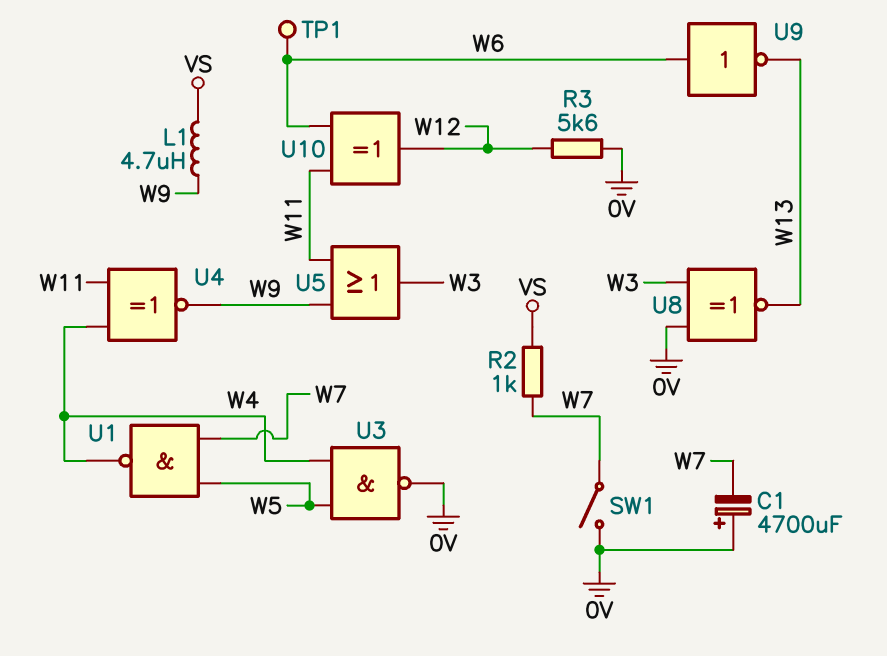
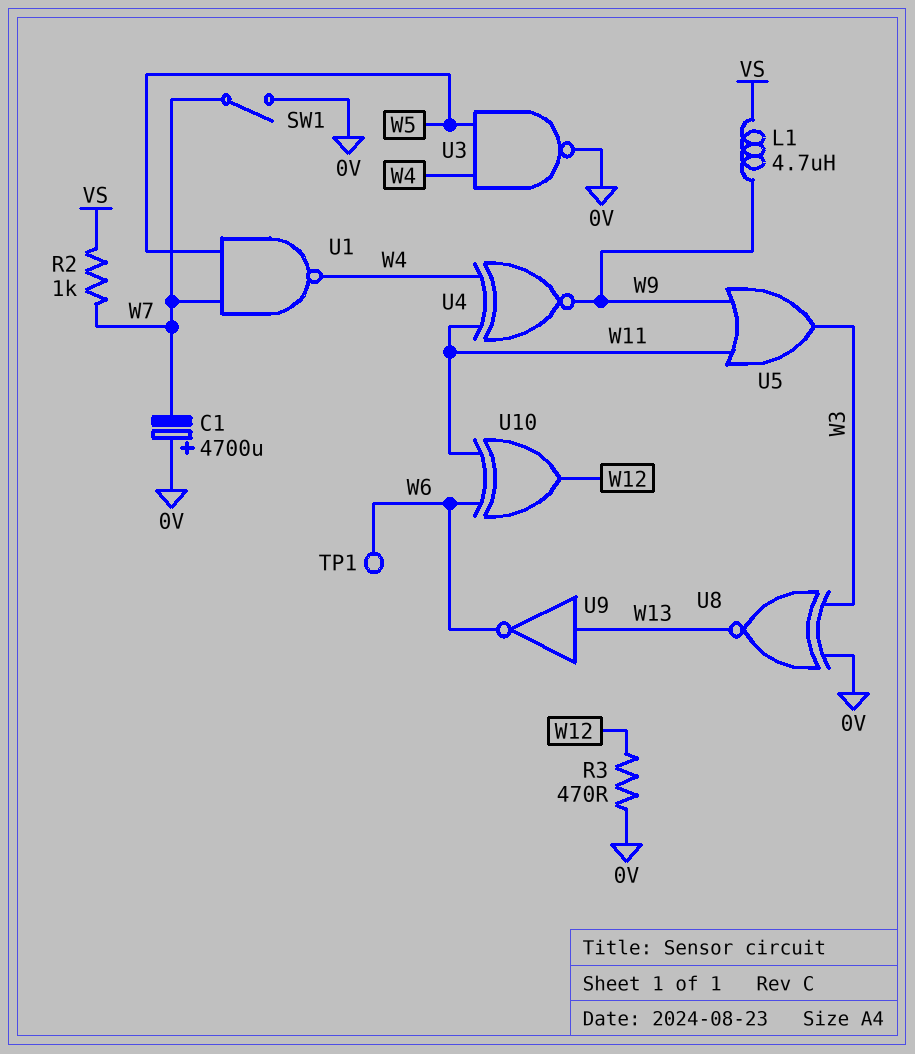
R3: 5.6k (0V, W12) -> 470 (0V, W12)
U9: NOT (in W6, out W13) -> NOT (in W13, out W6)

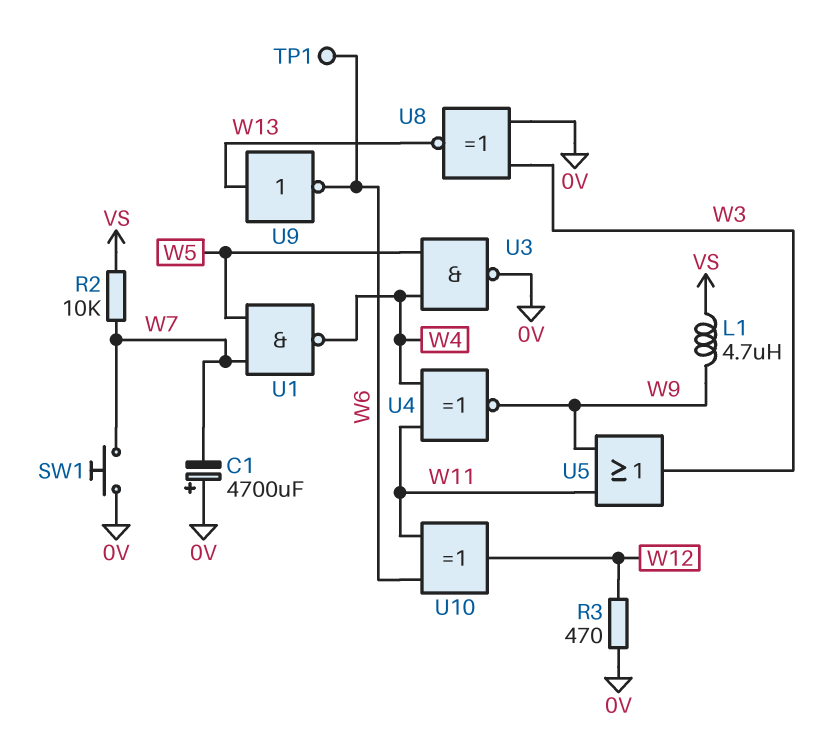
R2: 1k (VS, W7) -> 10k (VS, W7)
SW1: switch (0V, W7) -> button (0V, W7)

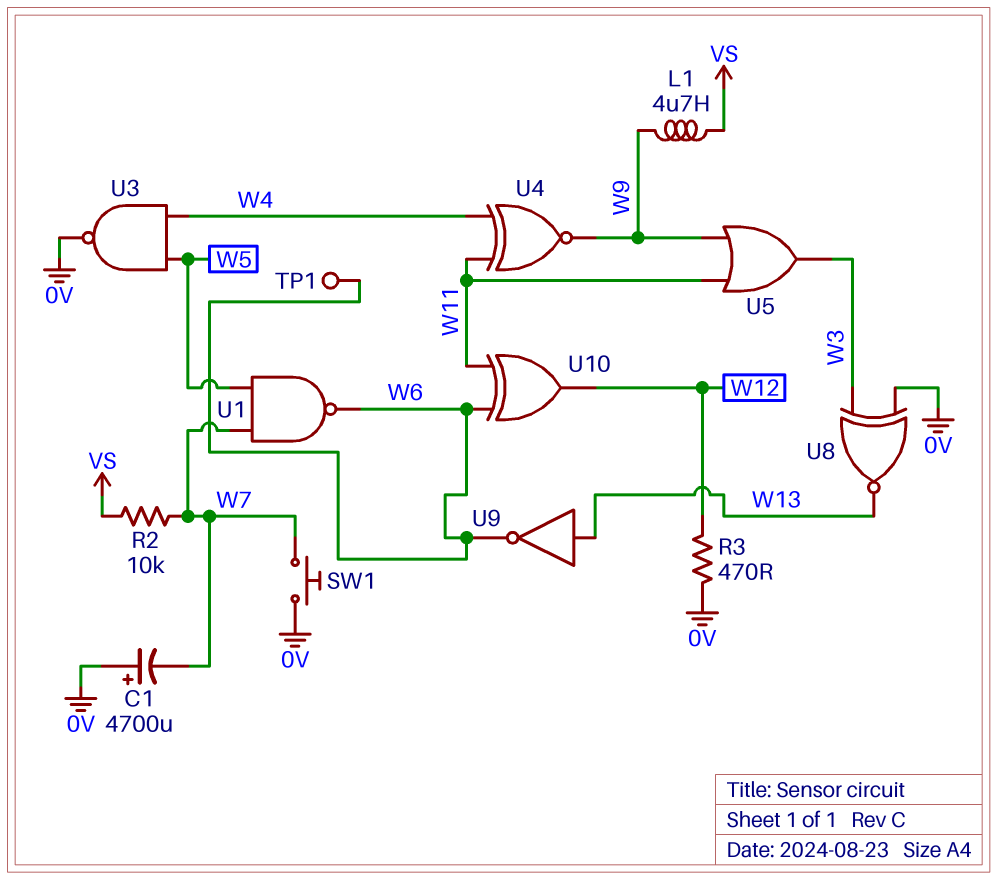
U1: NAND (in W5, in W7, out W4) -> NAND (in W5, in W7, out W6)

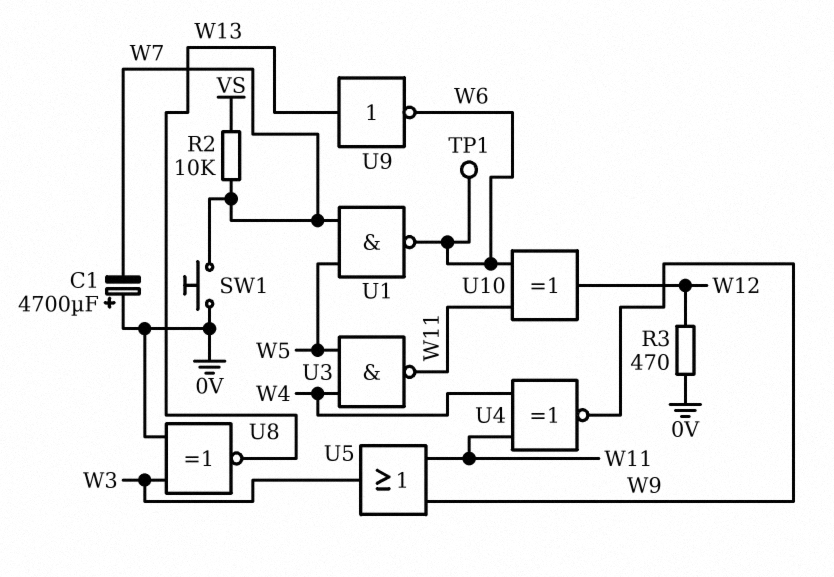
L1: 4.7uH (VS, W9) -> none
U3: NAND (in W4, in W5, out 0V) -> NAND (in W4, in W5, out W11)

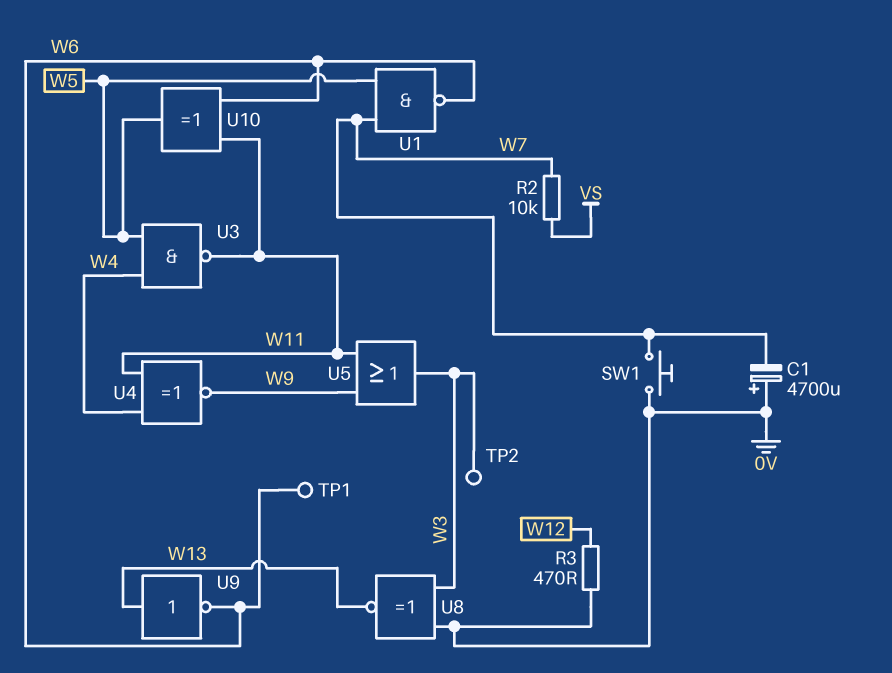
TP2: none -> test point (W3)
U10: XOR (in W6, in W11, out W12) -> XOR (in W6, in W11, out W5)

